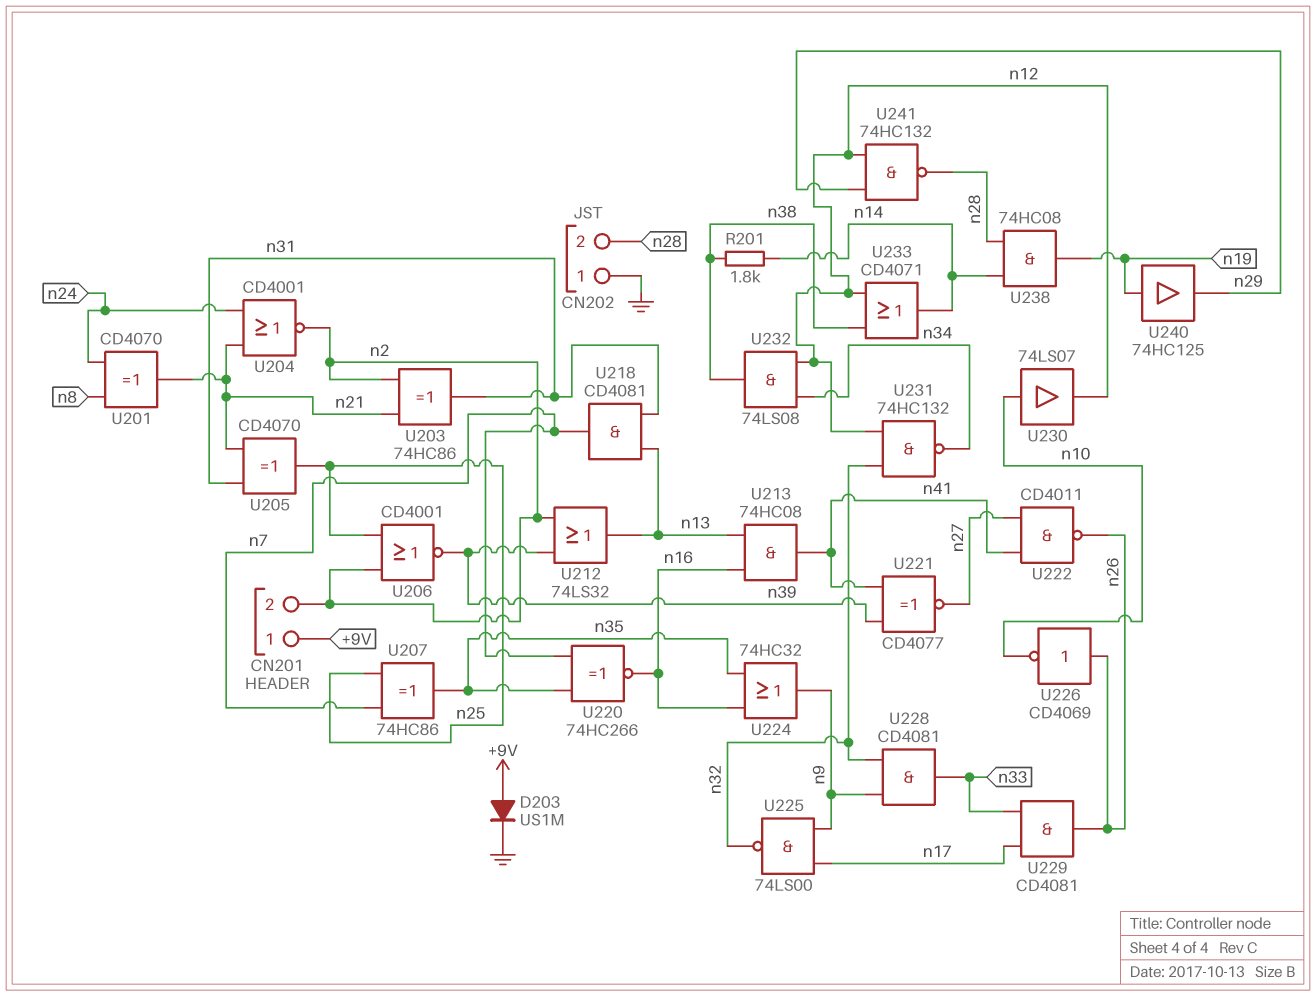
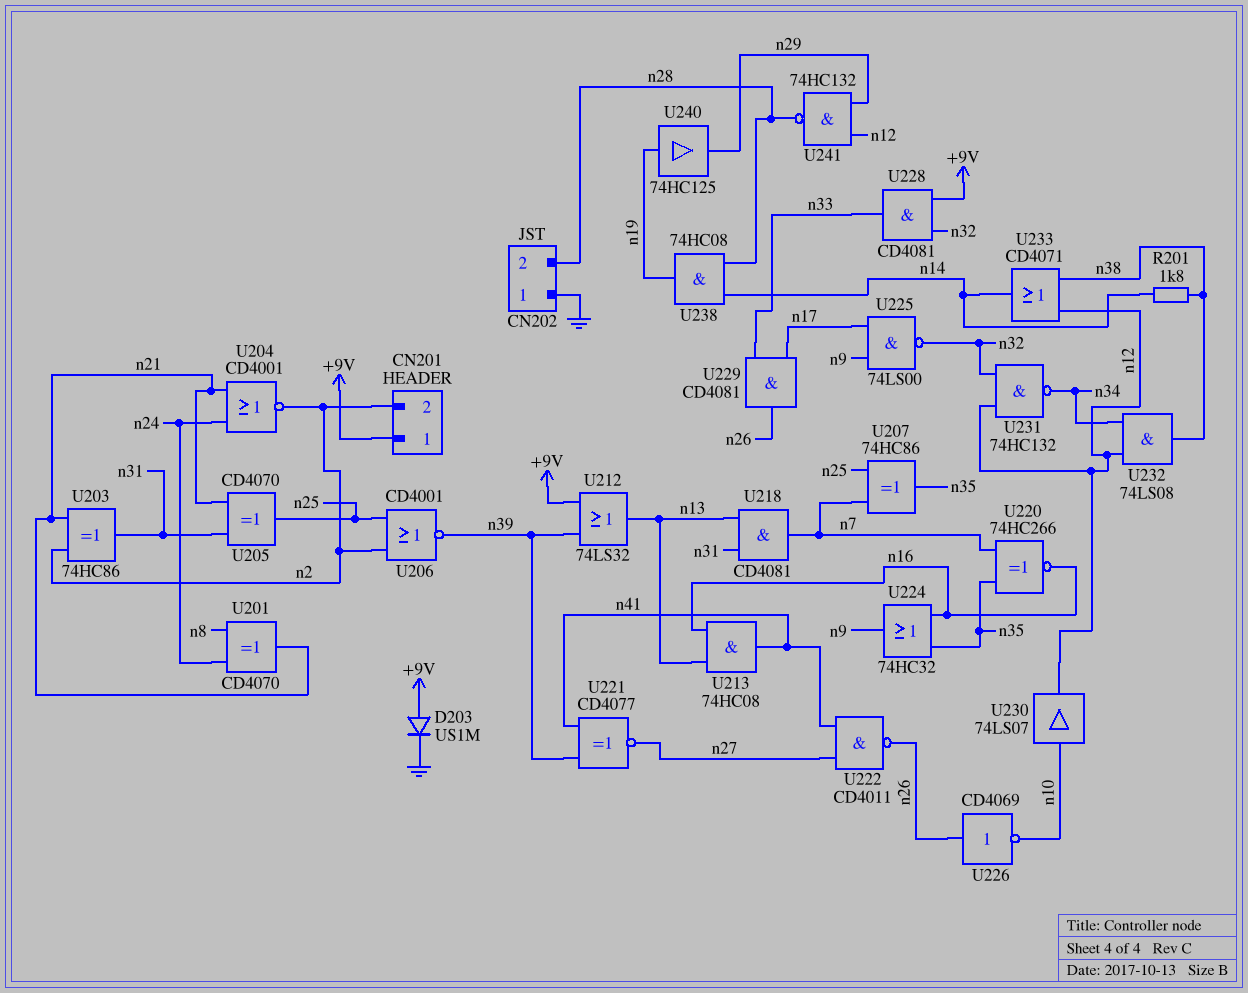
U212: OR 74LS32 (in n2, in n39, out n13) -> OR 74LS32 (in +9V, in n39, out n13)
U228: AND CD4081 (in n9, in n32, out n33) -> AND CD4081 (in +9V, in n32, out n33)

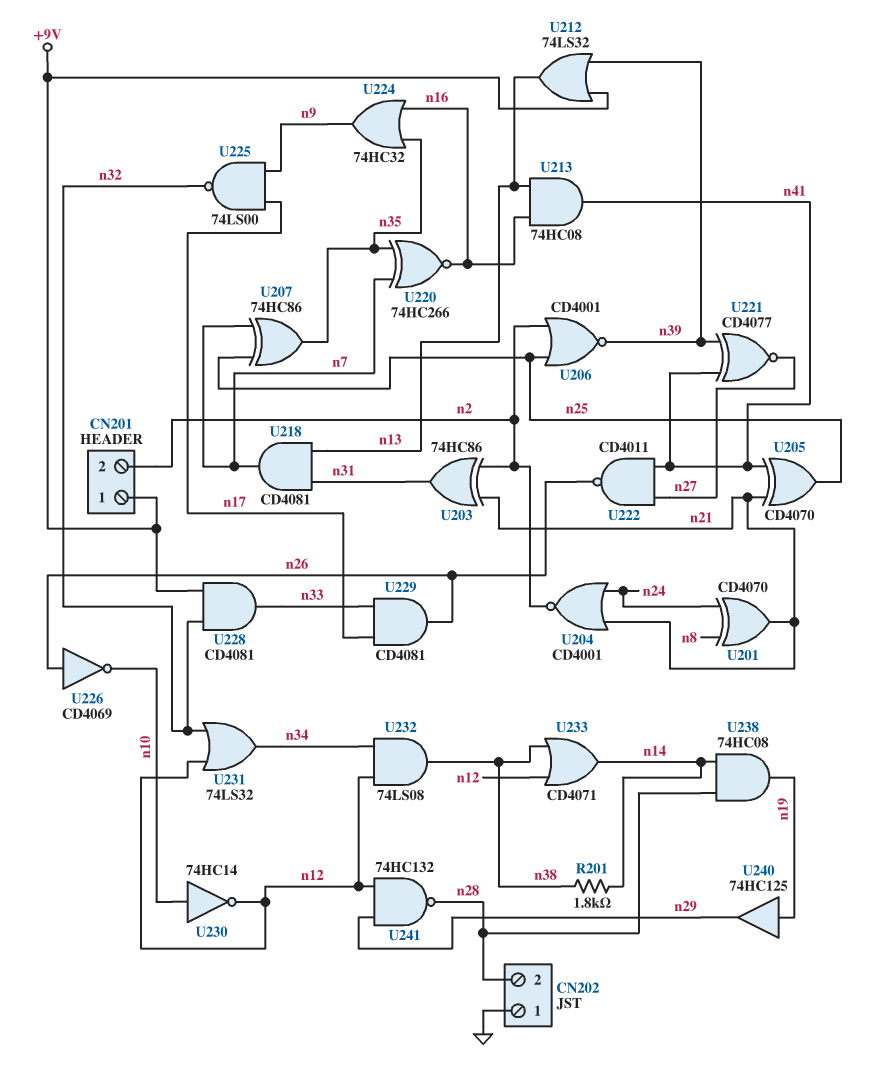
D203: diode US1M (A +9V, K GND) -> none
U205: XOR CD4070 (in n21, in n31, out n25) -> XOR CD4070 (in n21, in n41, out n25)
U230: buffer 74LS07 (in n10, out n12) -> NOT 74HC14 (in n10, out n12)
U231: NAND 74HC132 (in n12, in n32, out n34) -> OR 74LS32 (in n12, in n32, out n34)

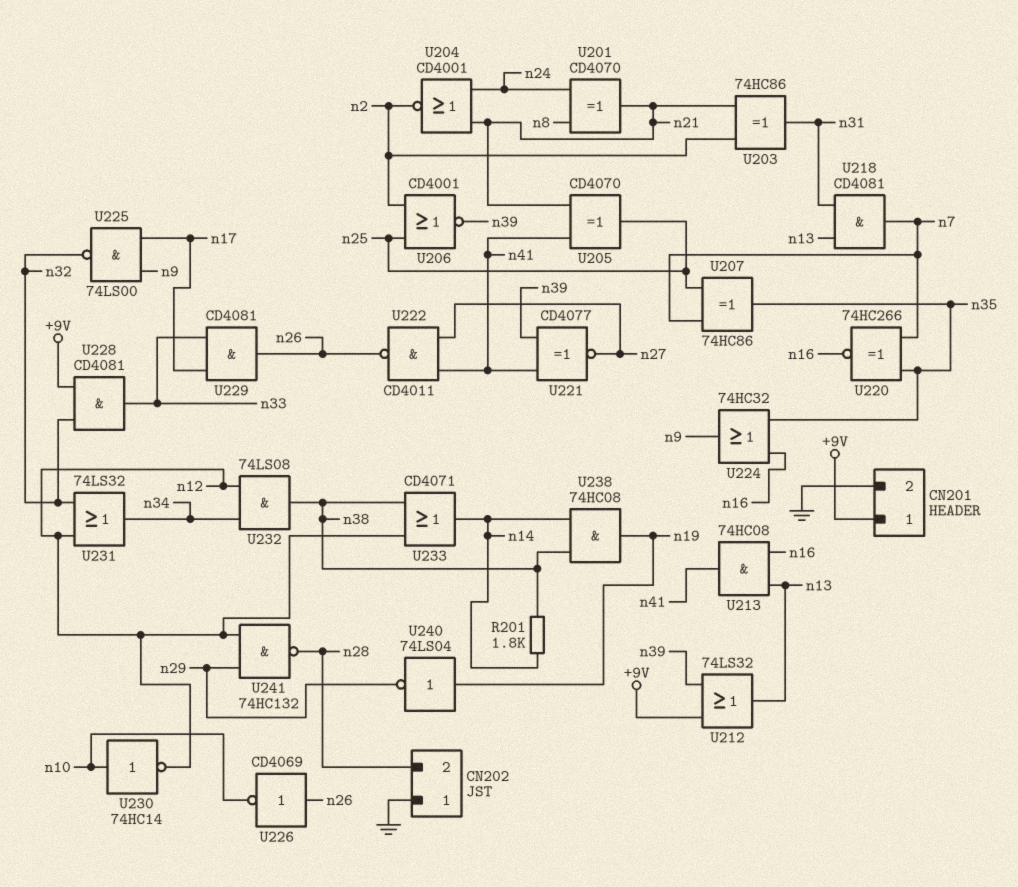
CN201 pin 2: n2 -> GND
U238: AND 74HC08 (in n14, in n28, out n19) -> AND 74HC08 (in n14, in n38, out n19)
U240: buffer 74HC125 (in n19, out n29) -> NOT 74LS04 (in n19, out n29)

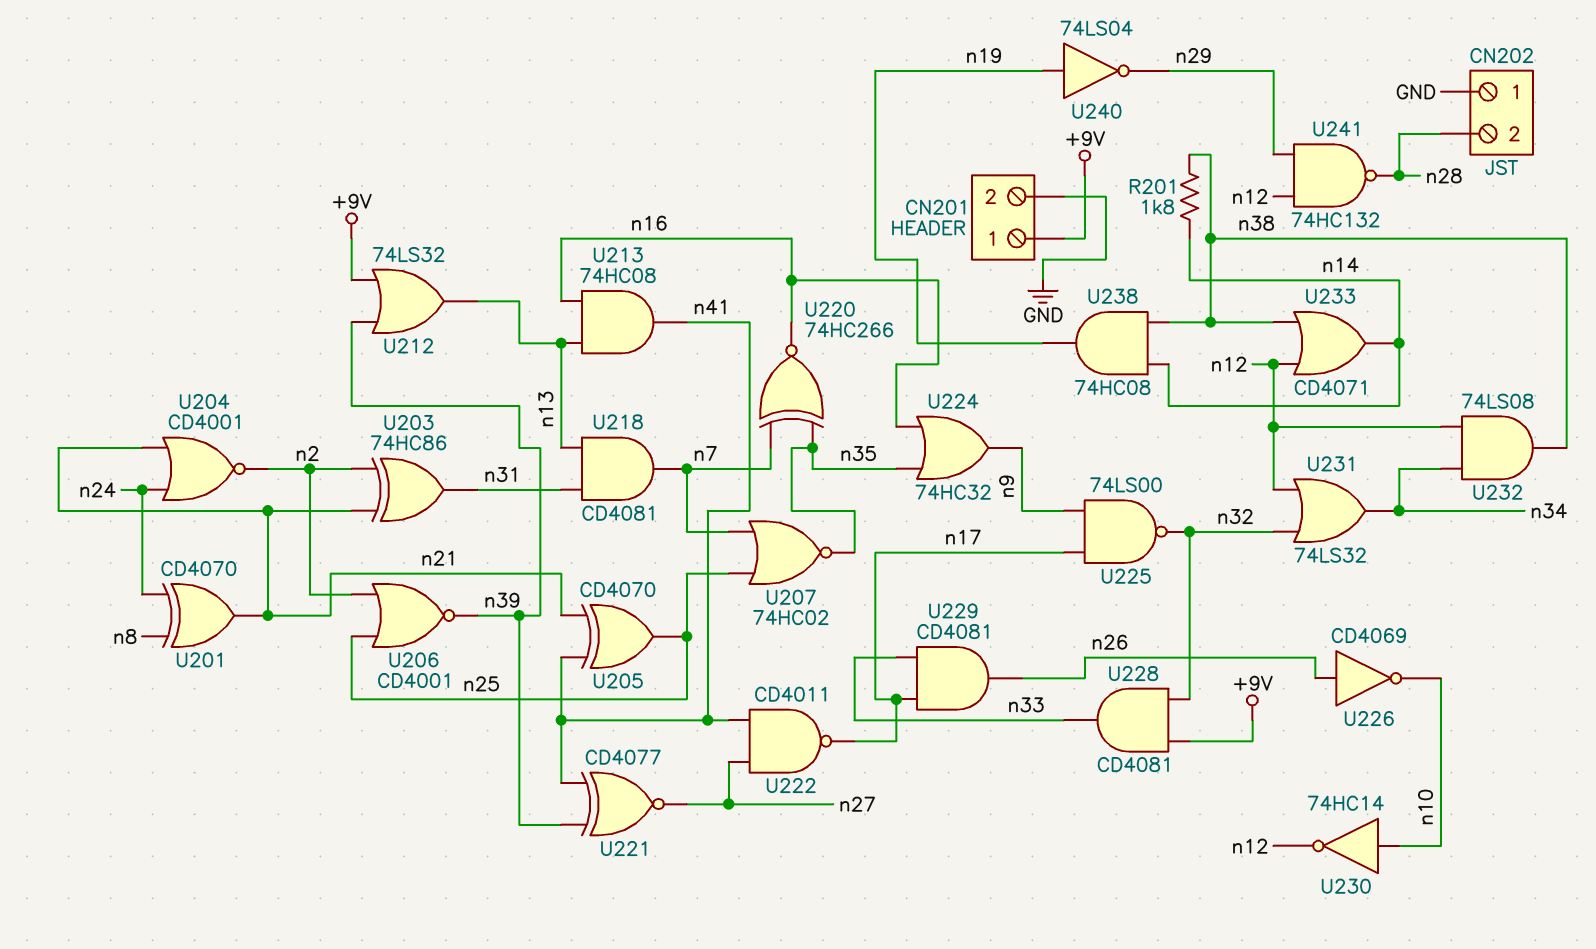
U207: XOR 74HC86 (in n7, in n25, out n35) -> NOR 74HC02 (in n7, in n25, out n35)
U222: NAND CD4011 (in n27, in n41, out n26) -> NAND CD4011 (in n27, in n41, out n17)

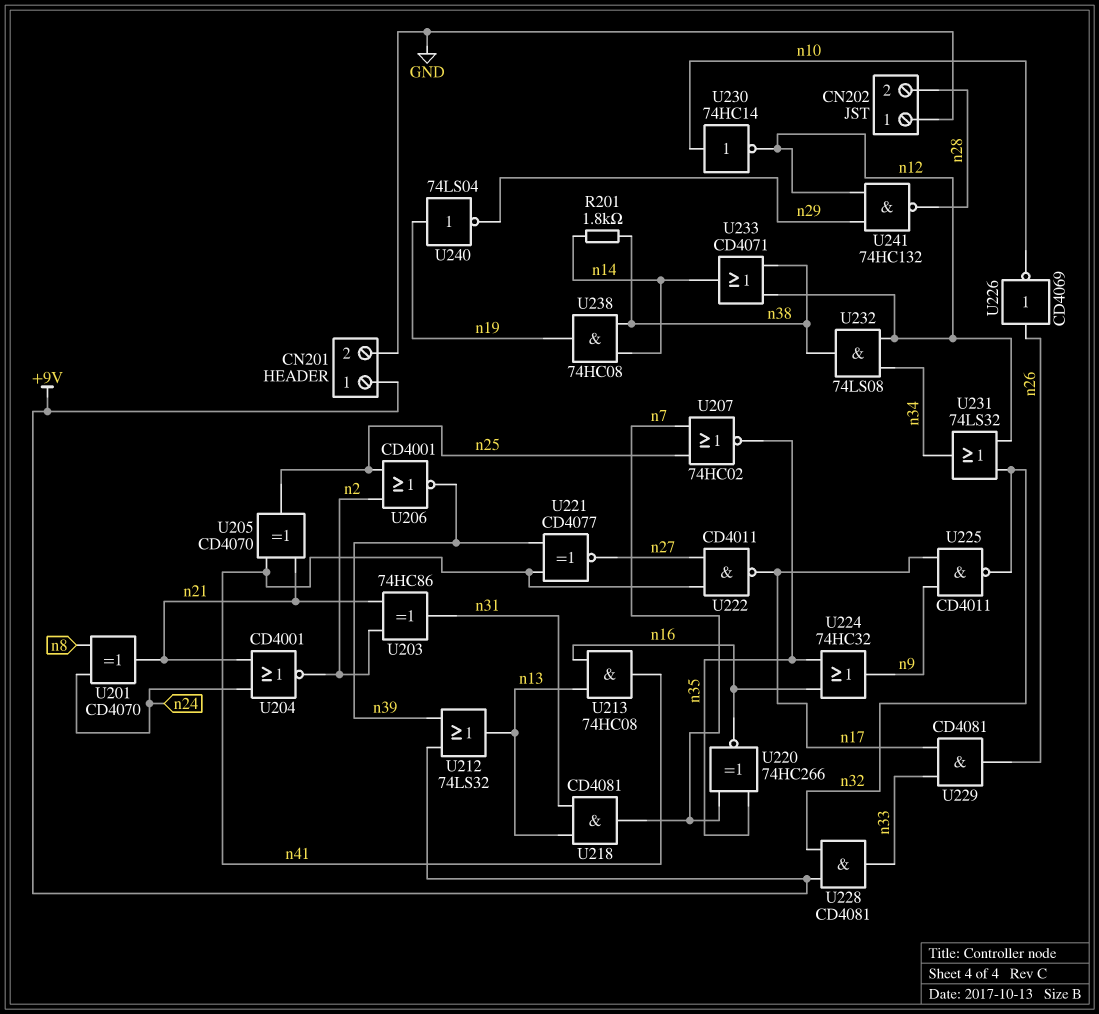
U225: NAND 74LS00 (in n9, in n17, out n32) -> NAND CD4011 (in n9, in n17, out n32)

